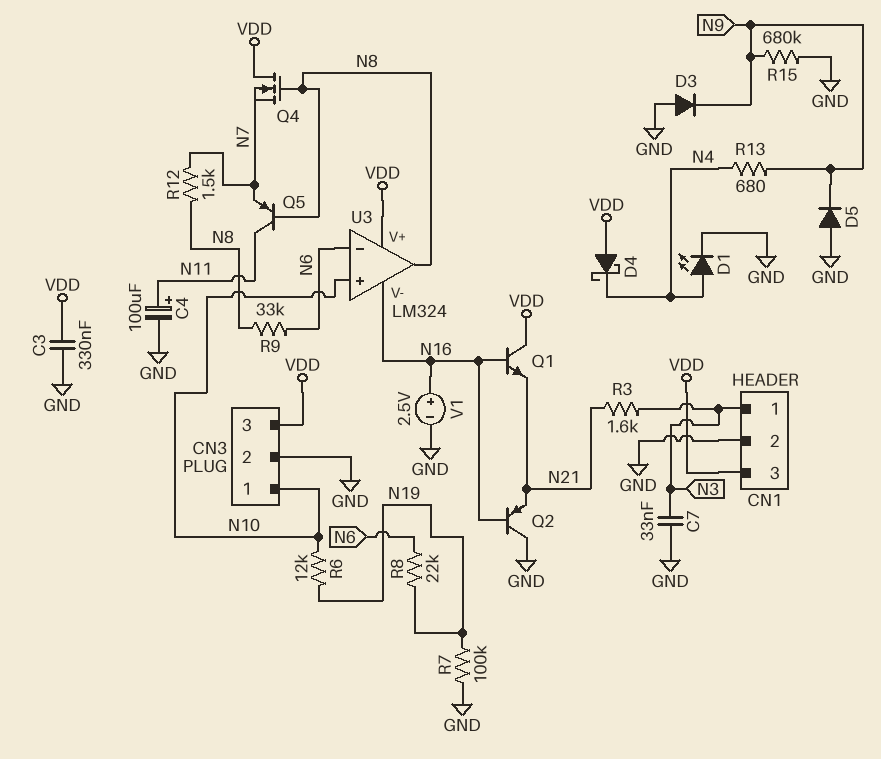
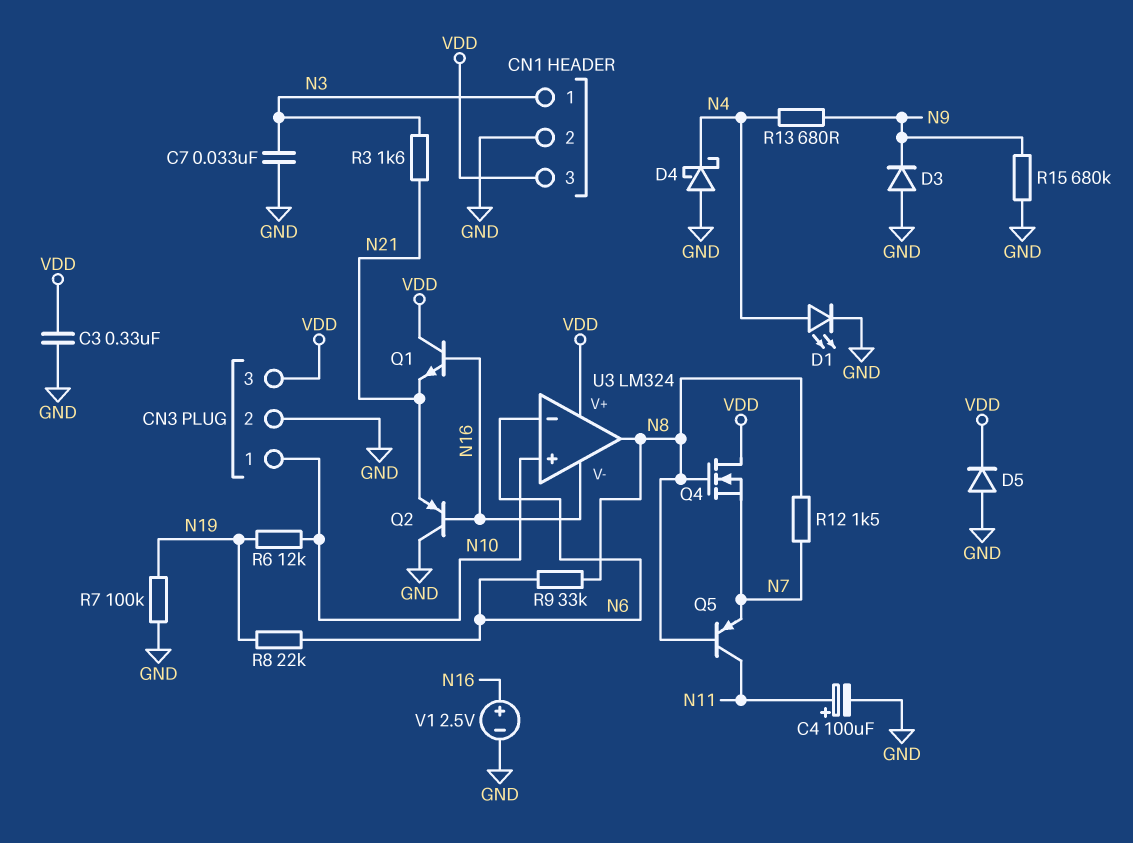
D4: schottky (A VDD, K N4) -> schottky (A GND, K N4)
D5: diode (A GND, K N9) -> diode (A GND, K VDD)

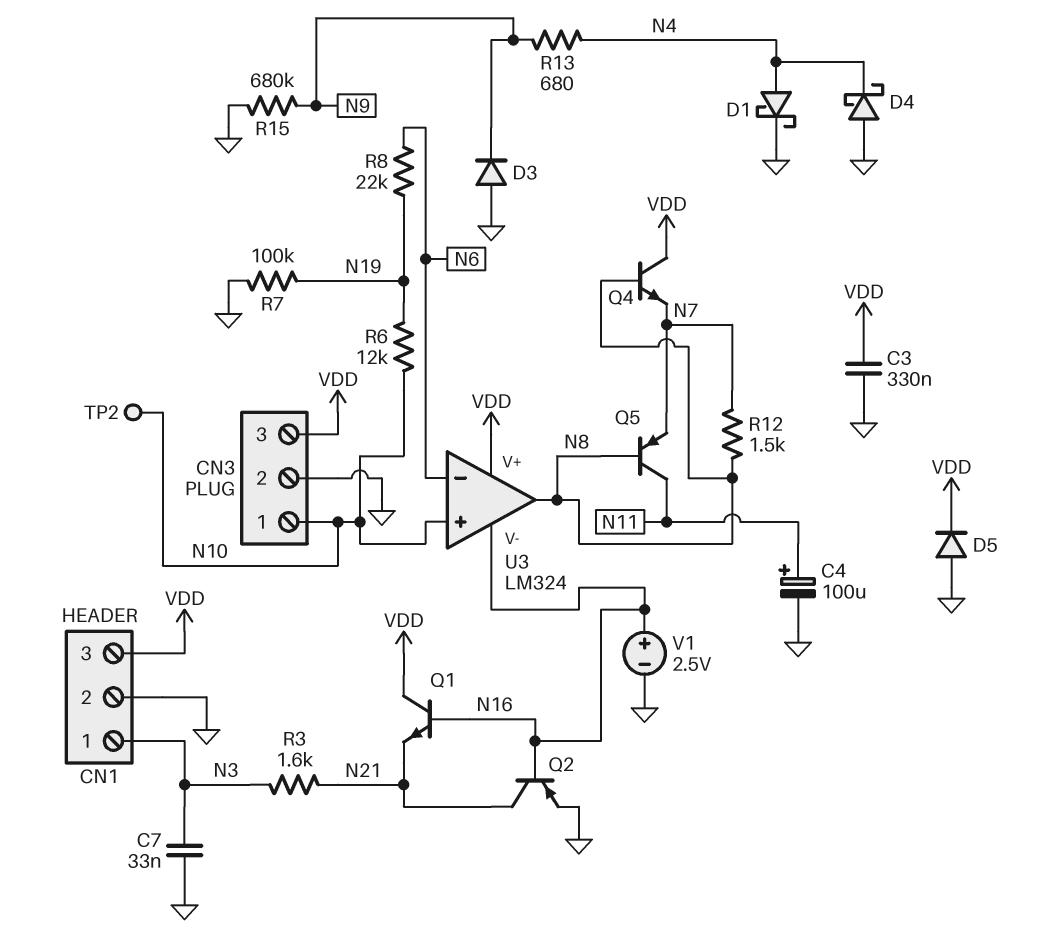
D1: LED (A N4, K GND) -> schottky (A N4, K GND)
Q2: PNP (B N16, C GND, E N21) -> PNP (B N16, C N21, E GND)
Q4: NMOS (G N8, D VDD, S N7) -> NPN (B N8, C VDD, E N7)
R9: 33k (N6, N8) -> none
TP2: none -> test point (N10)

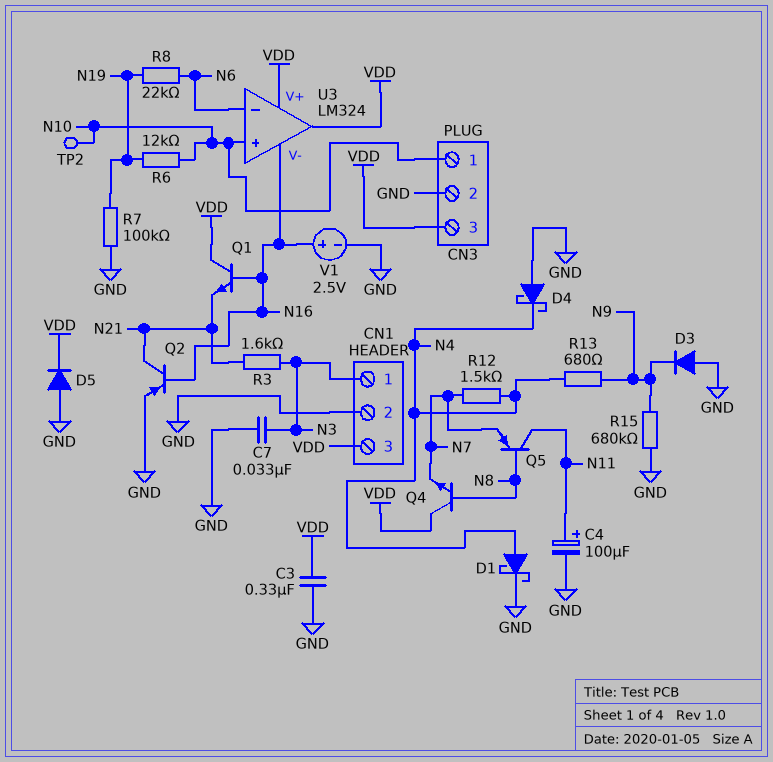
R12: 1.5k (N7, N8) -> 1.5k (N4, N7)
U3 pin out: N8 -> VDD

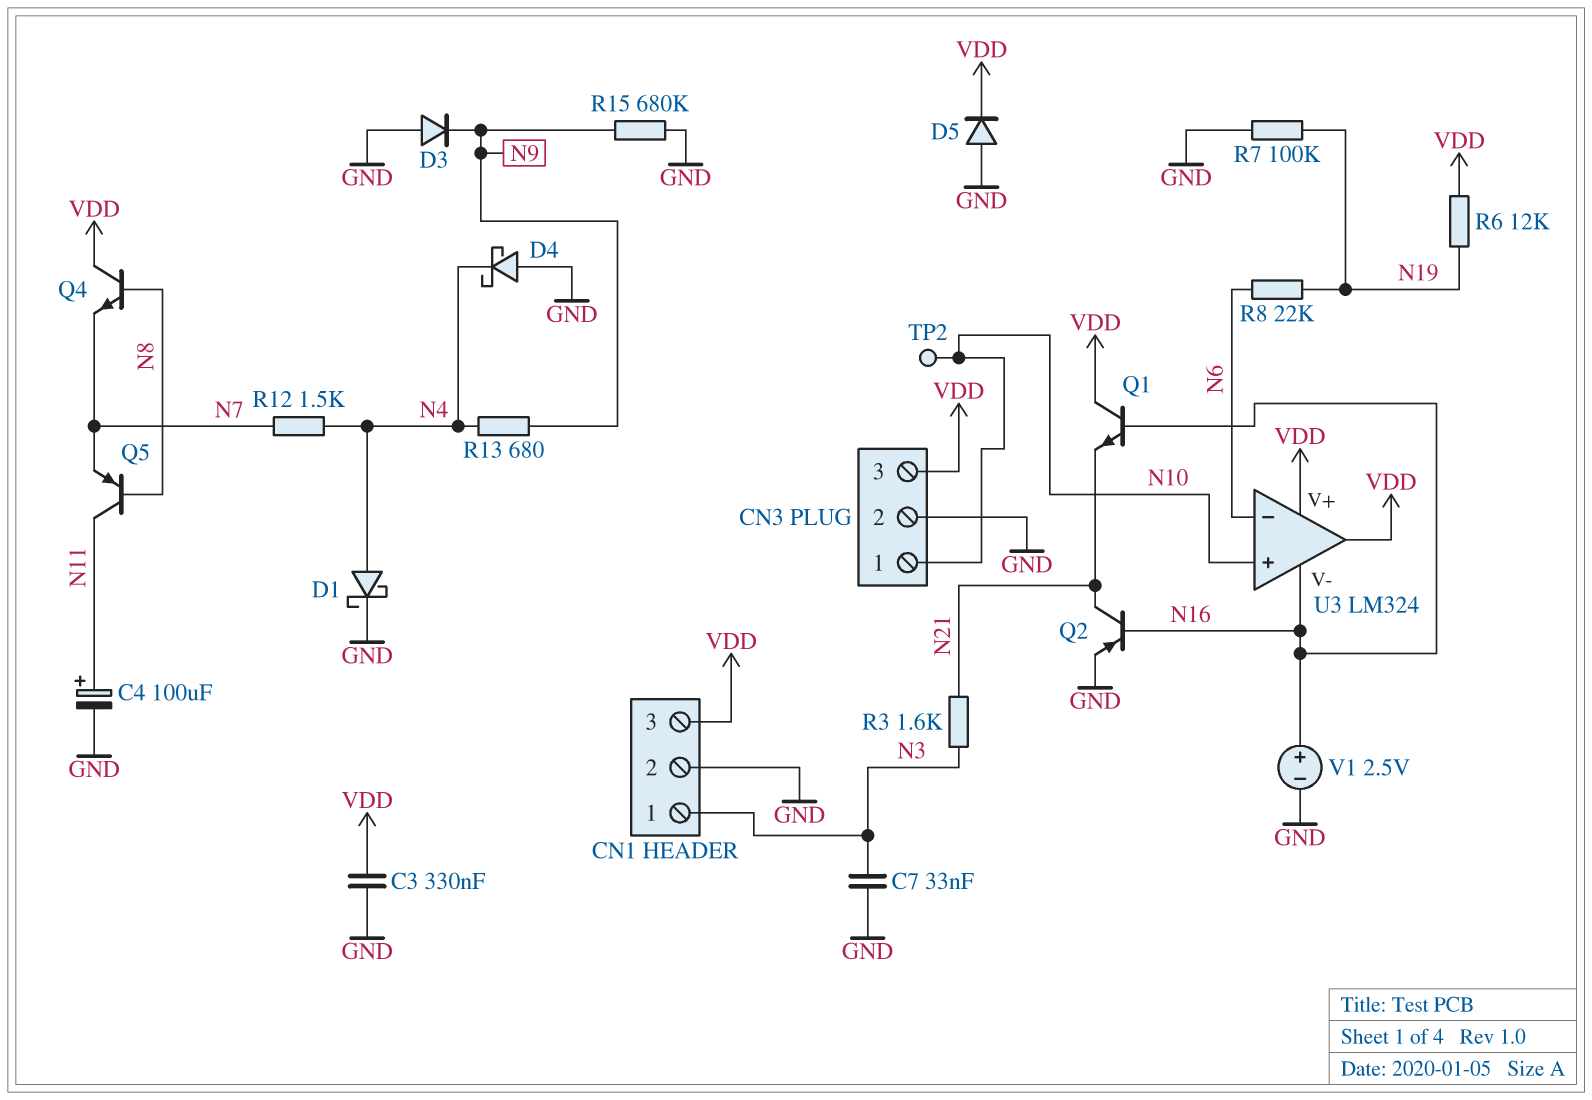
R6: 12k (N10, N19) -> 12k (N19, VDD)

